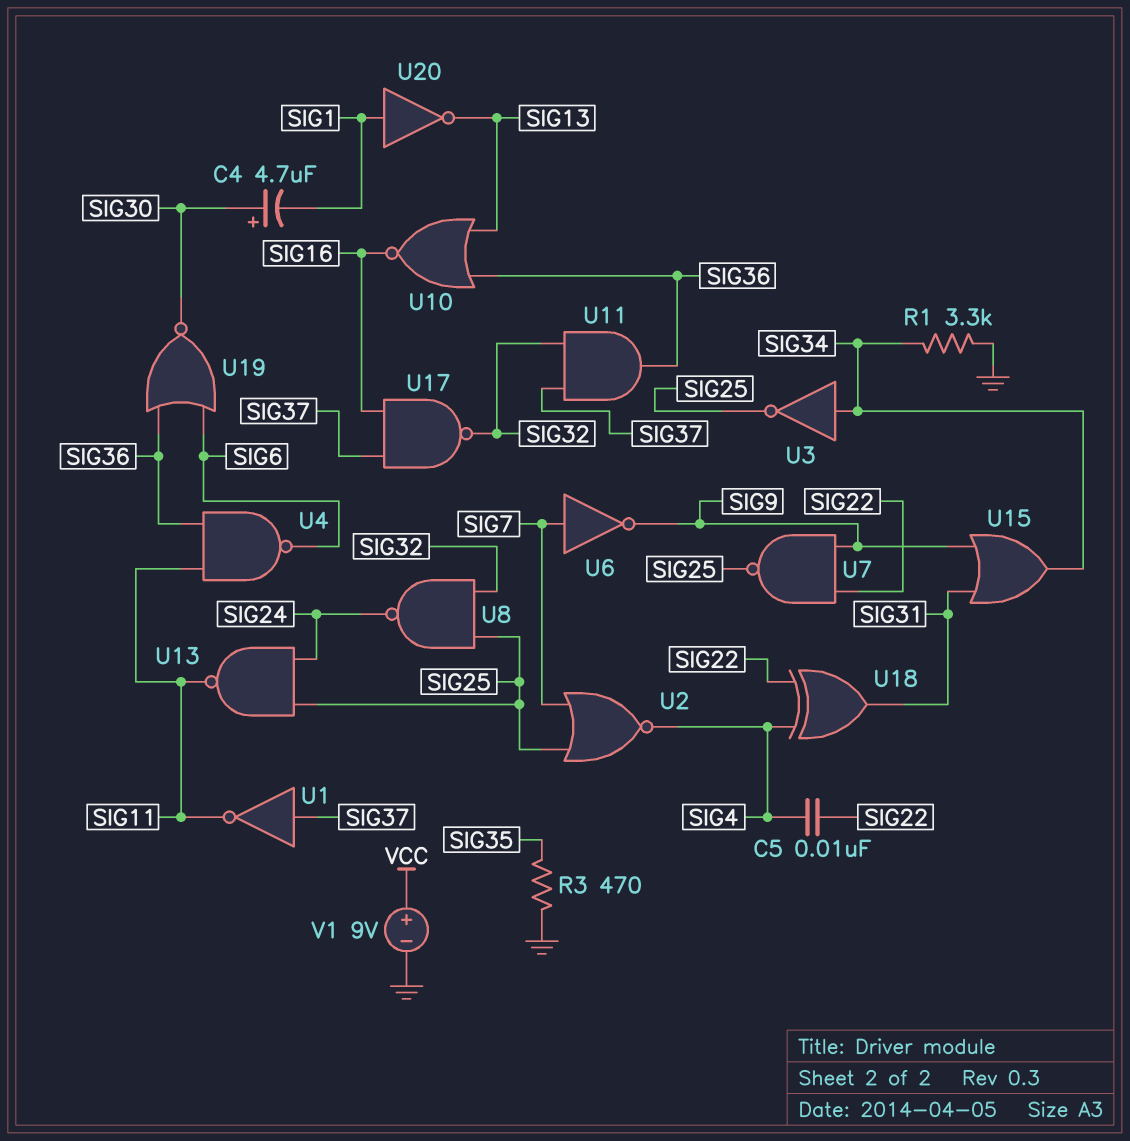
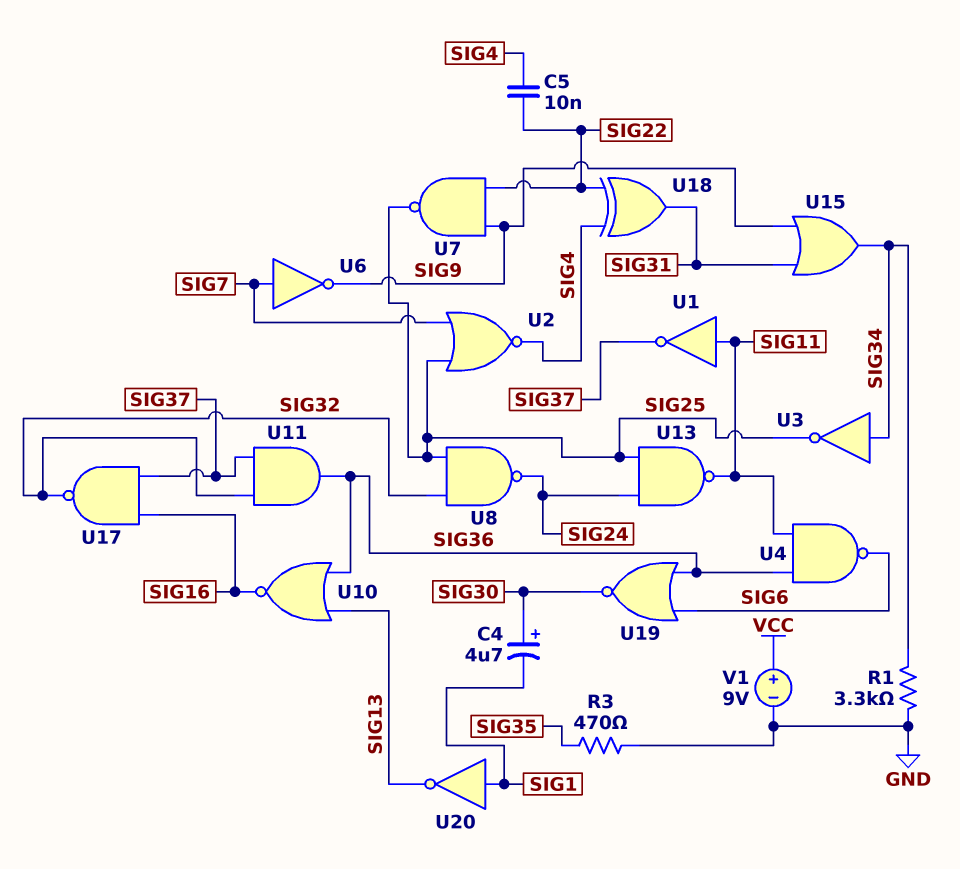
U1: NOT (in SIG37, out SIG11) -> NOT (in SIG11, out SIG37)

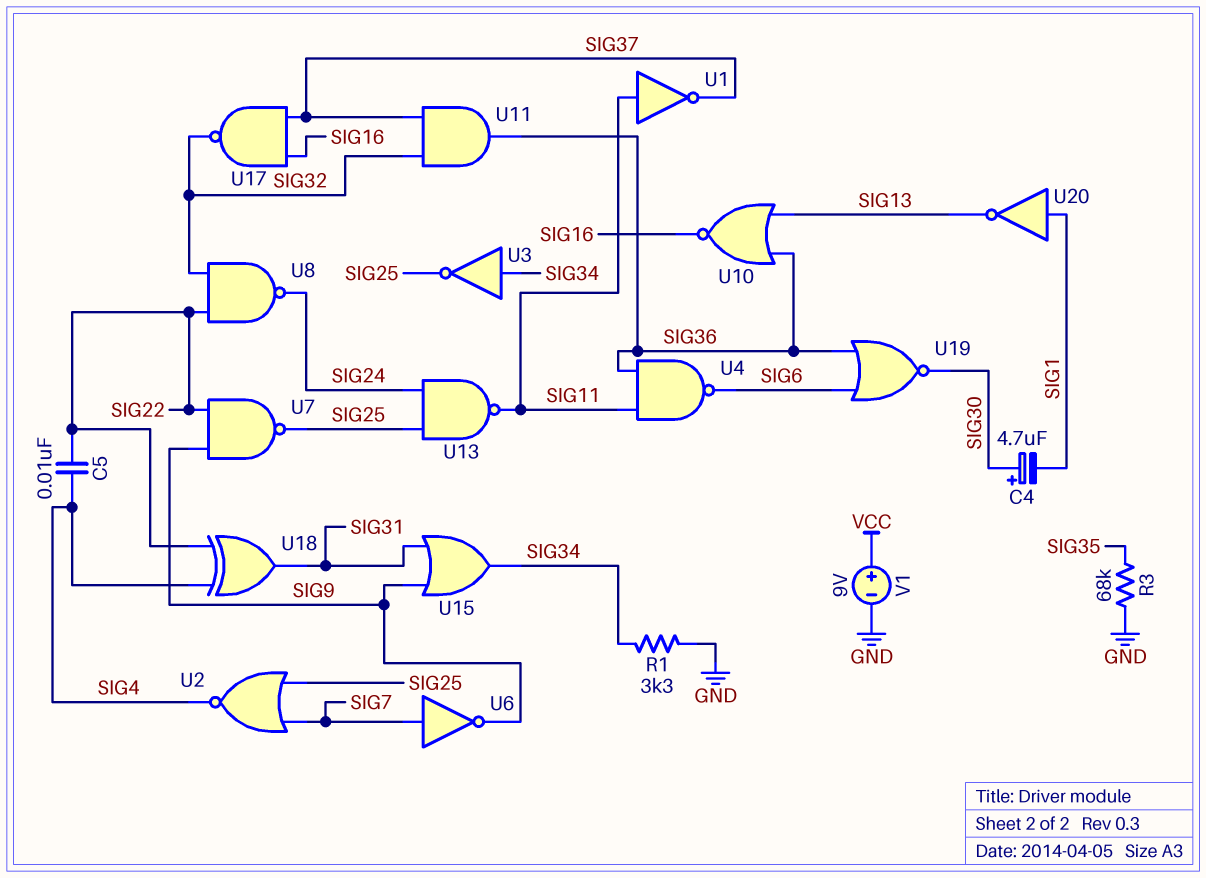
R3: 470 (GND, SIG35) -> 68k (GND, SIG35)
U8: NAND (in SIG25, in SIG32, out SIG24) -> NAND (in SIG22, in SIG32, out SIG24)

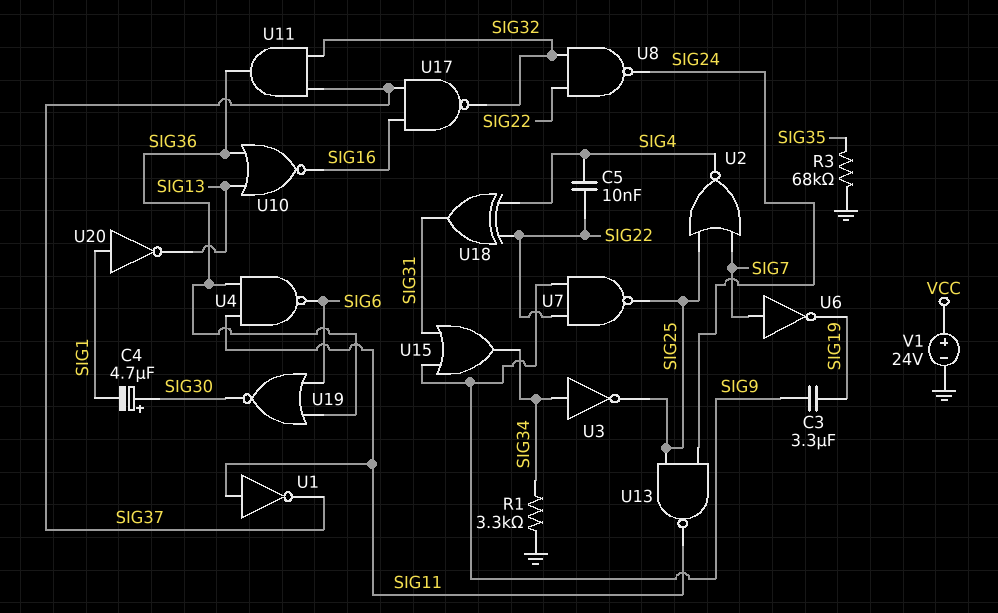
C3: none -> 3.3uF (SIG9, SIG19)
U6: NOT (in SIG7, out SIG9) -> NOT (in SIG7, out SIG19)
V1: 9V (plus VCC, minus GND) -> 24V (plus VCC, minus GND)

